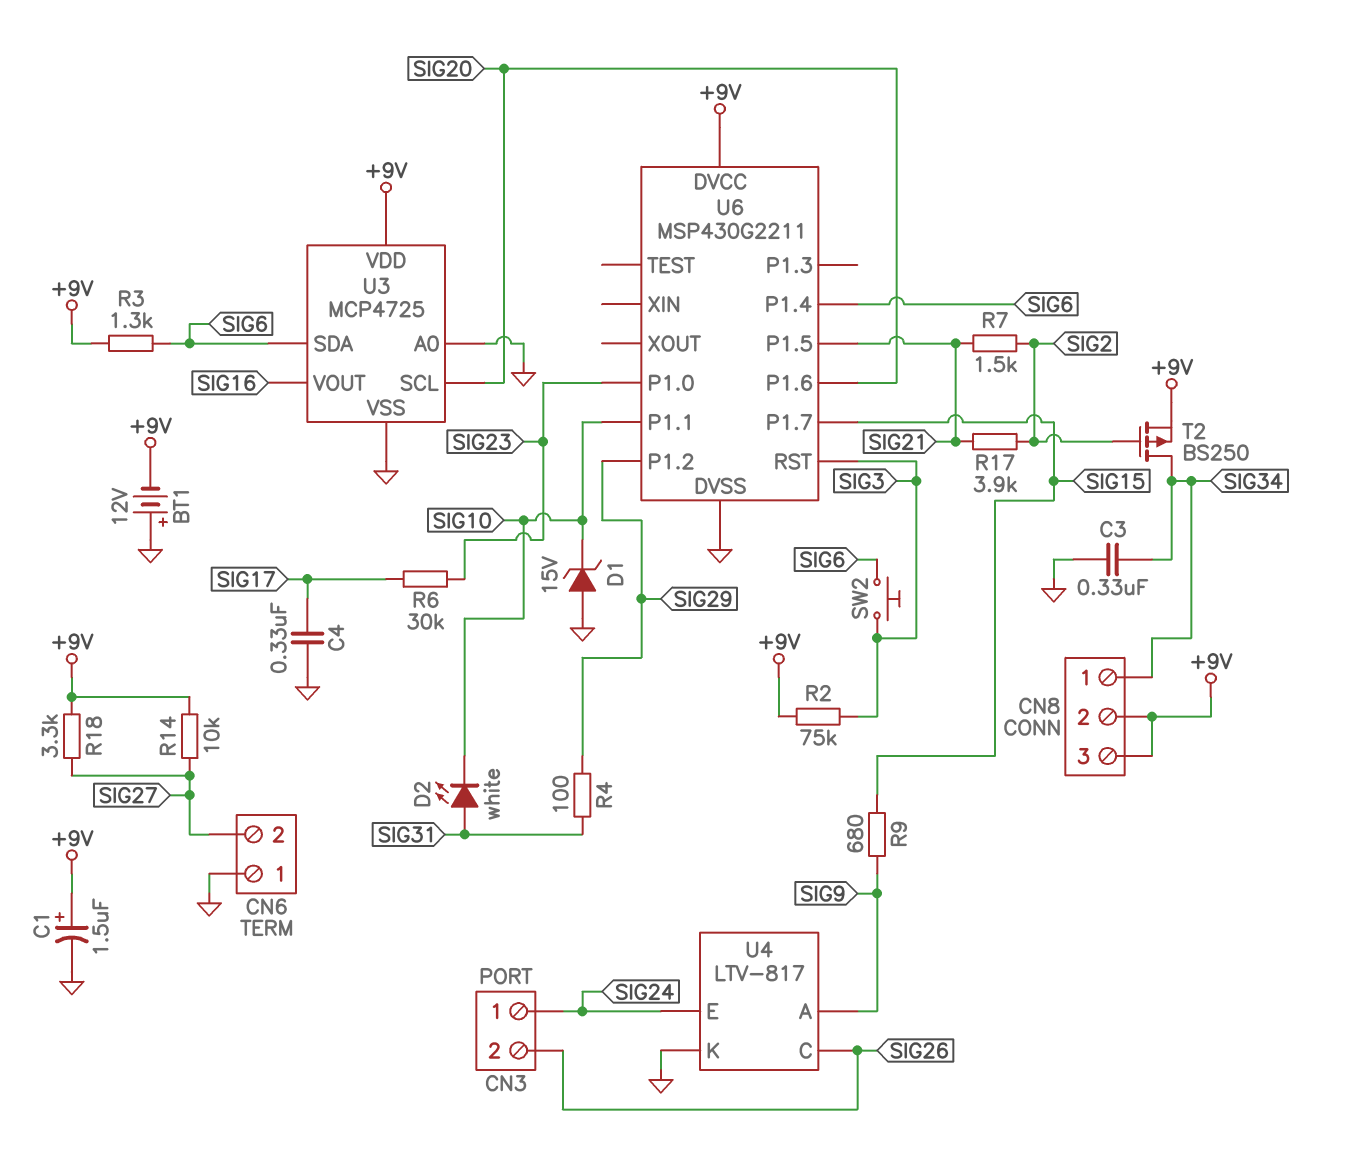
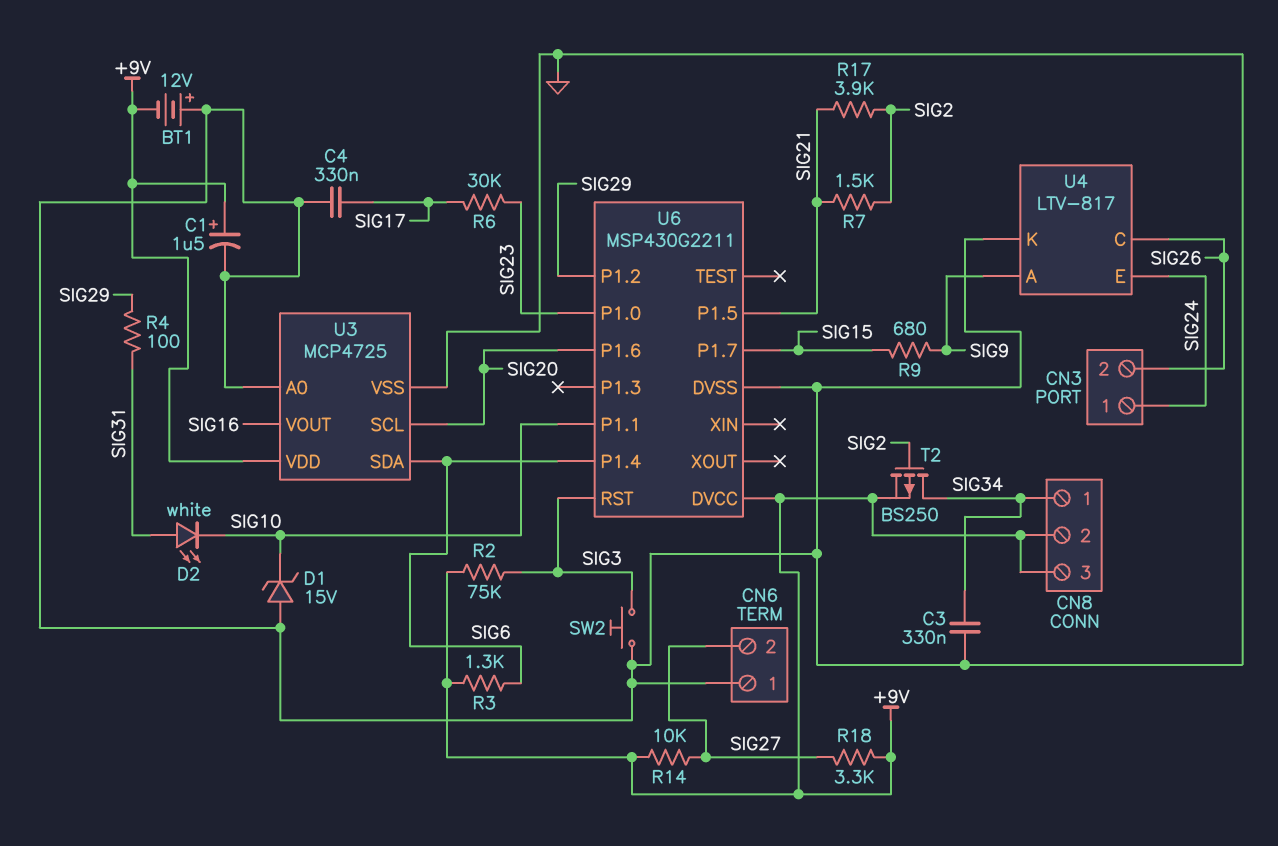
SW2: button (SIG3, SIG6) -> button (GND, SIG3)

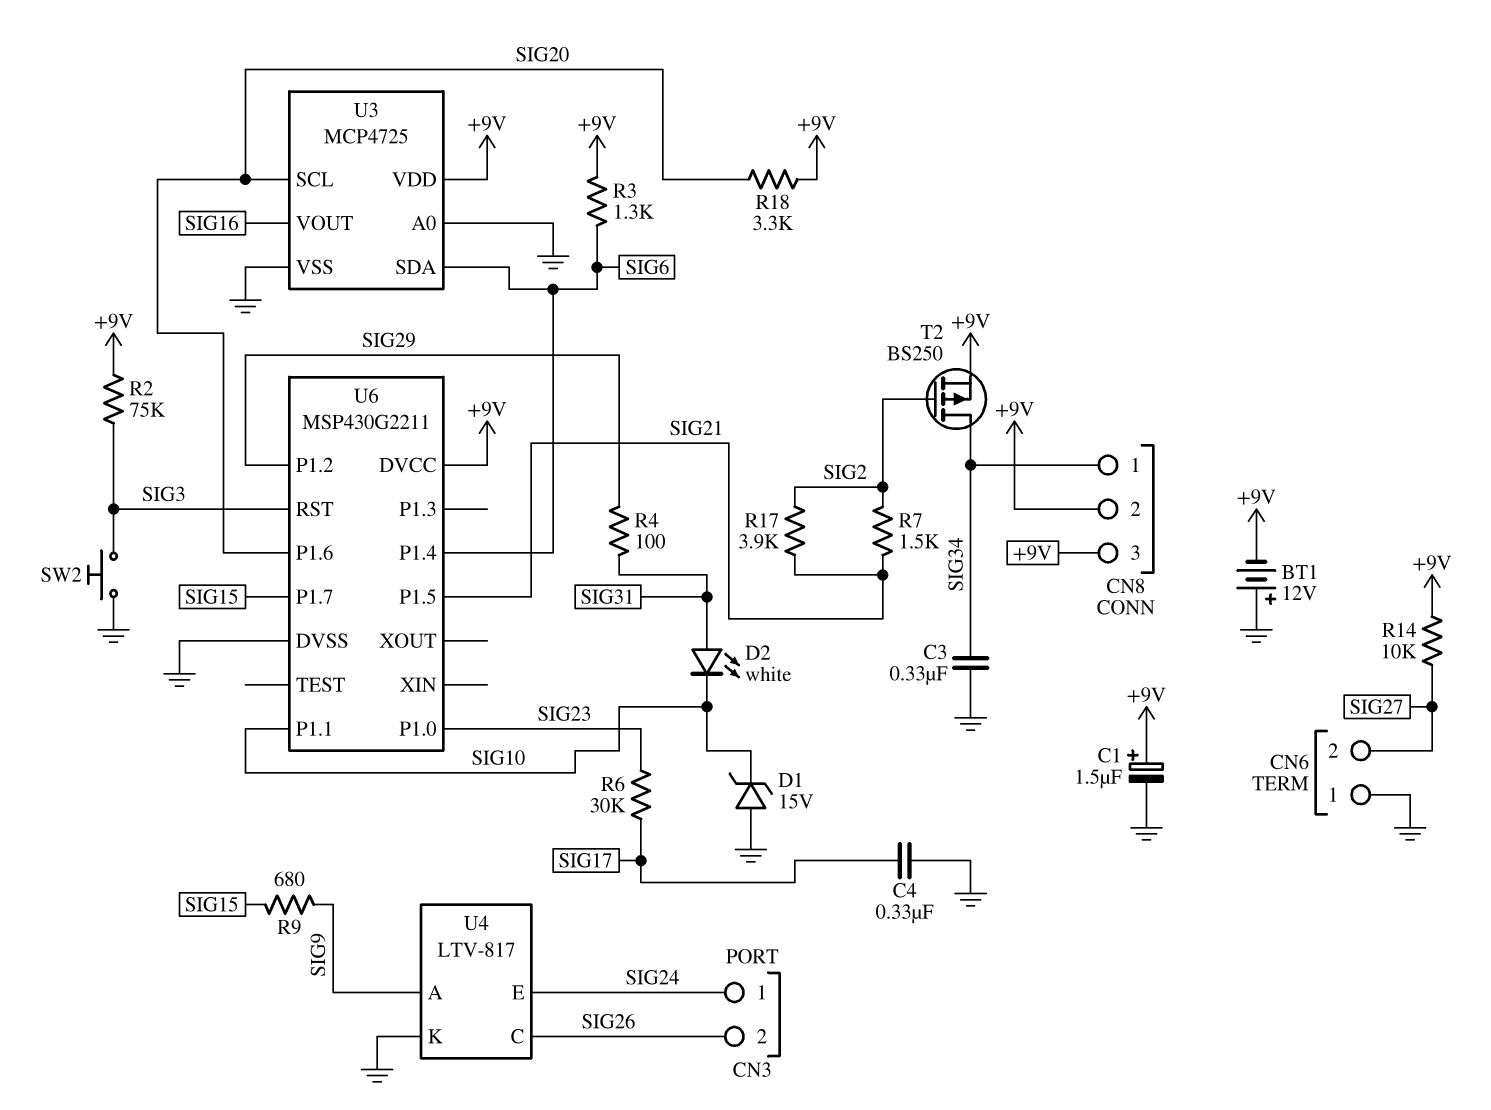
R18: 3.3k (+9V, SIG27) -> 3.3k (+9V, SIG20)

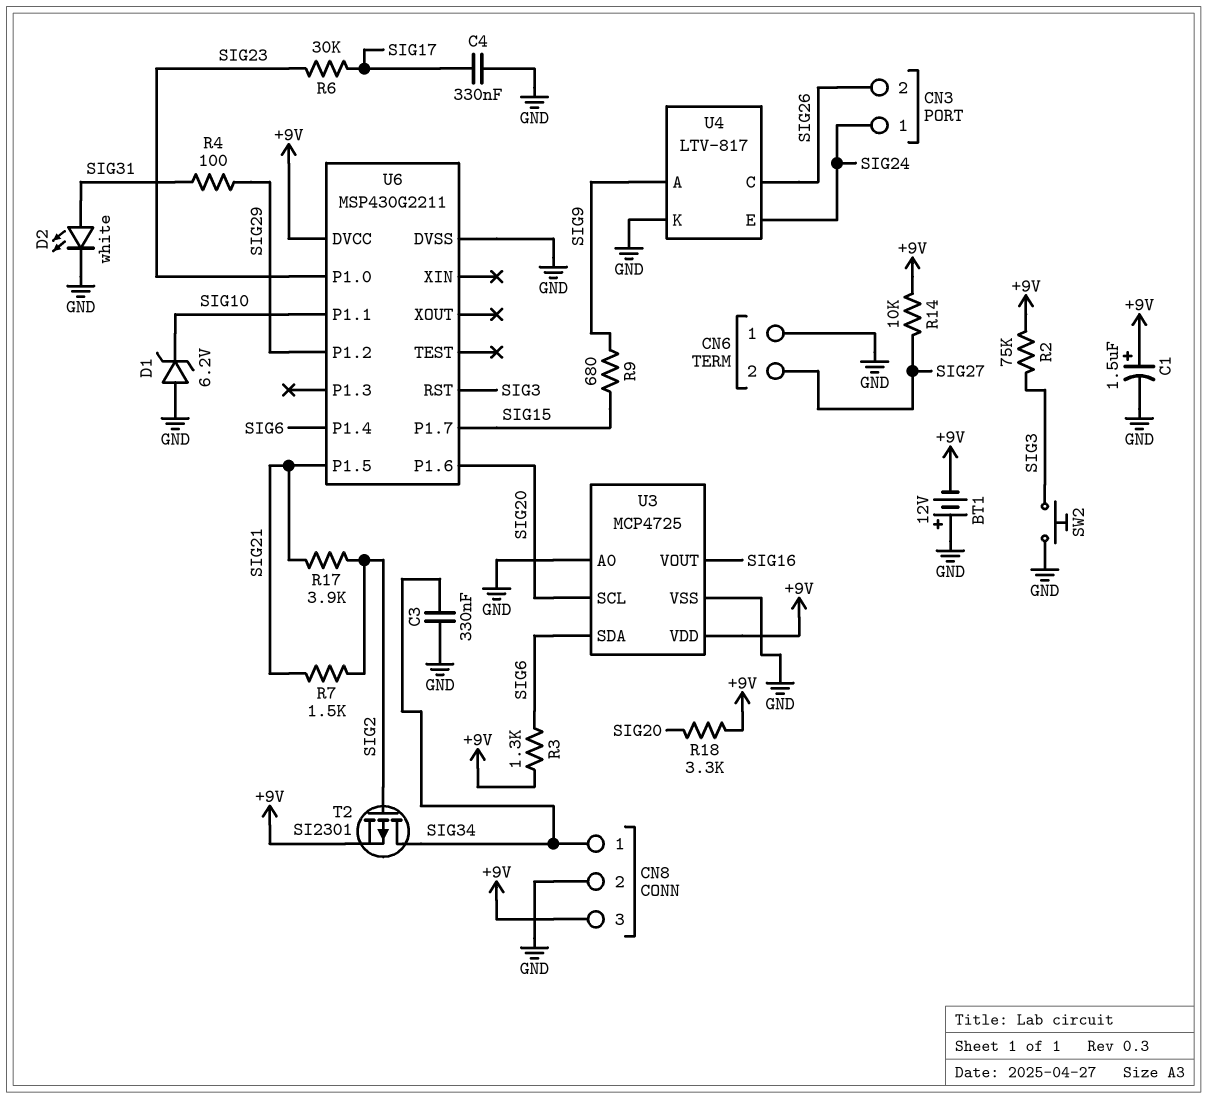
CN8 pin 2: +9V -> GND
D1: zener 15V (A GND, K SIG10) -> zener 6.2V (A GND, K SIG10)
D2: LED white (A SIG31, K SIG10) -> LED white (A SIG31, K GND)
T2: PMOS BS250 (G SIG2, D SIG34, S +9V) -> PMOS SI2301 (G SIG2, D SIG34, S +9V)

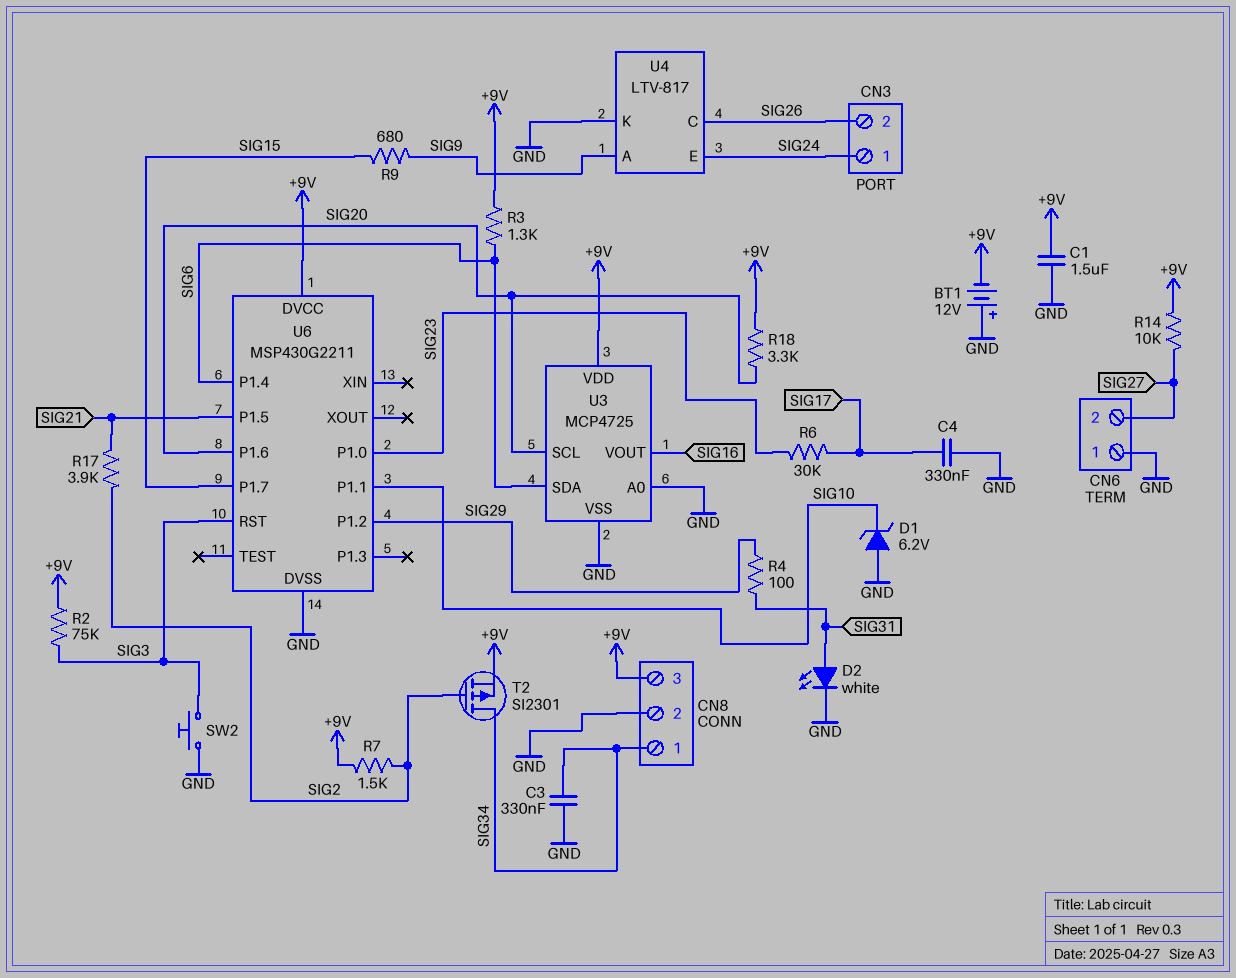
C1: 1.5uF (plus +9V, minus GND) -> 1.5uF (+9V, GND)
R7: 1.5k (SIG2, SIG21) -> 1.5k (+9V, SIG2)

